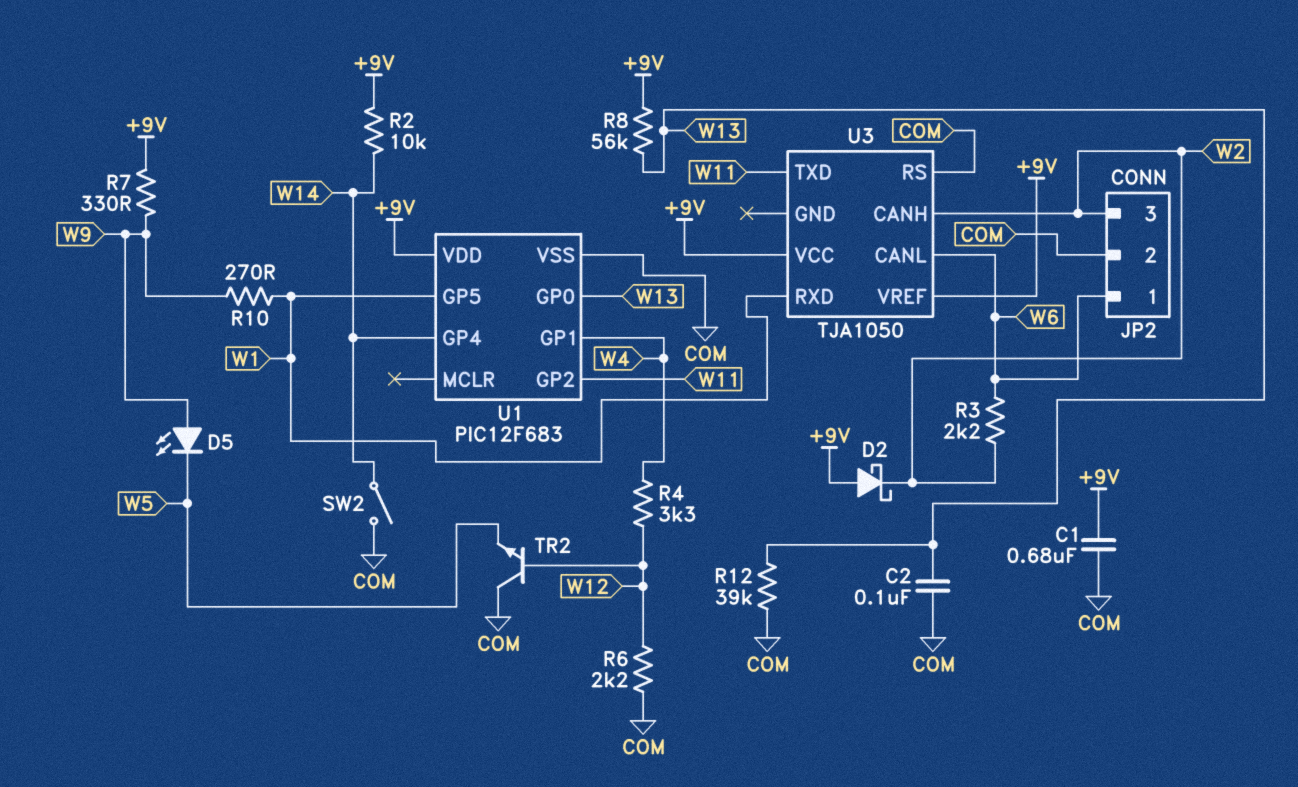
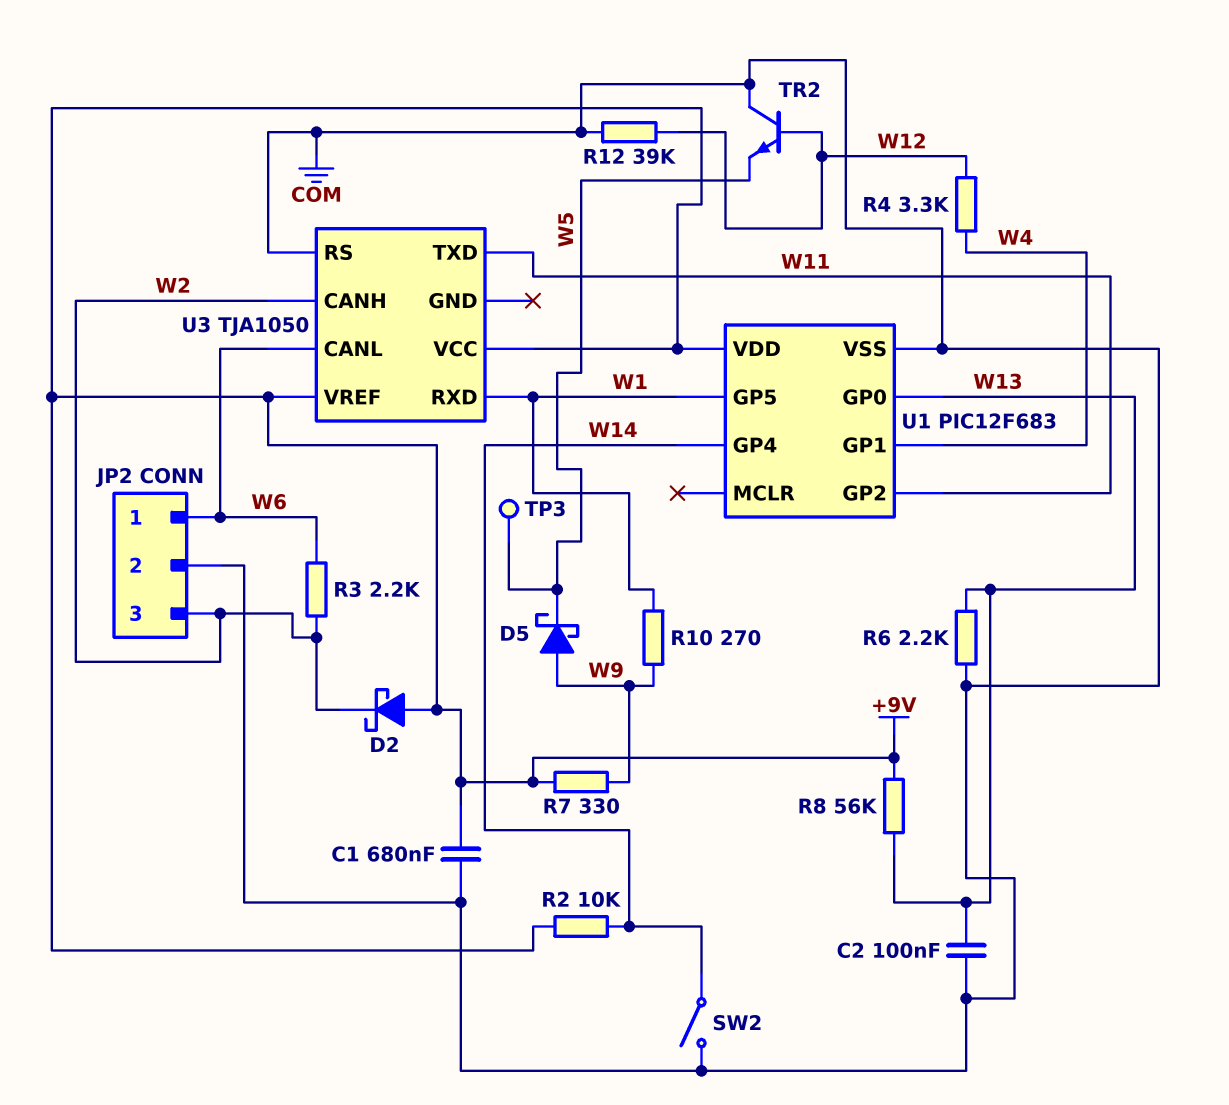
D5: LED (A W9, K W5) -> schottky (A W9, K W5)
R6: 2.2k (COM, W12) -> 2.2k (COM, W13)
R12: 39k (COM, W13) -> 39k (COM, W12)
TP3: none -> test point (W5)

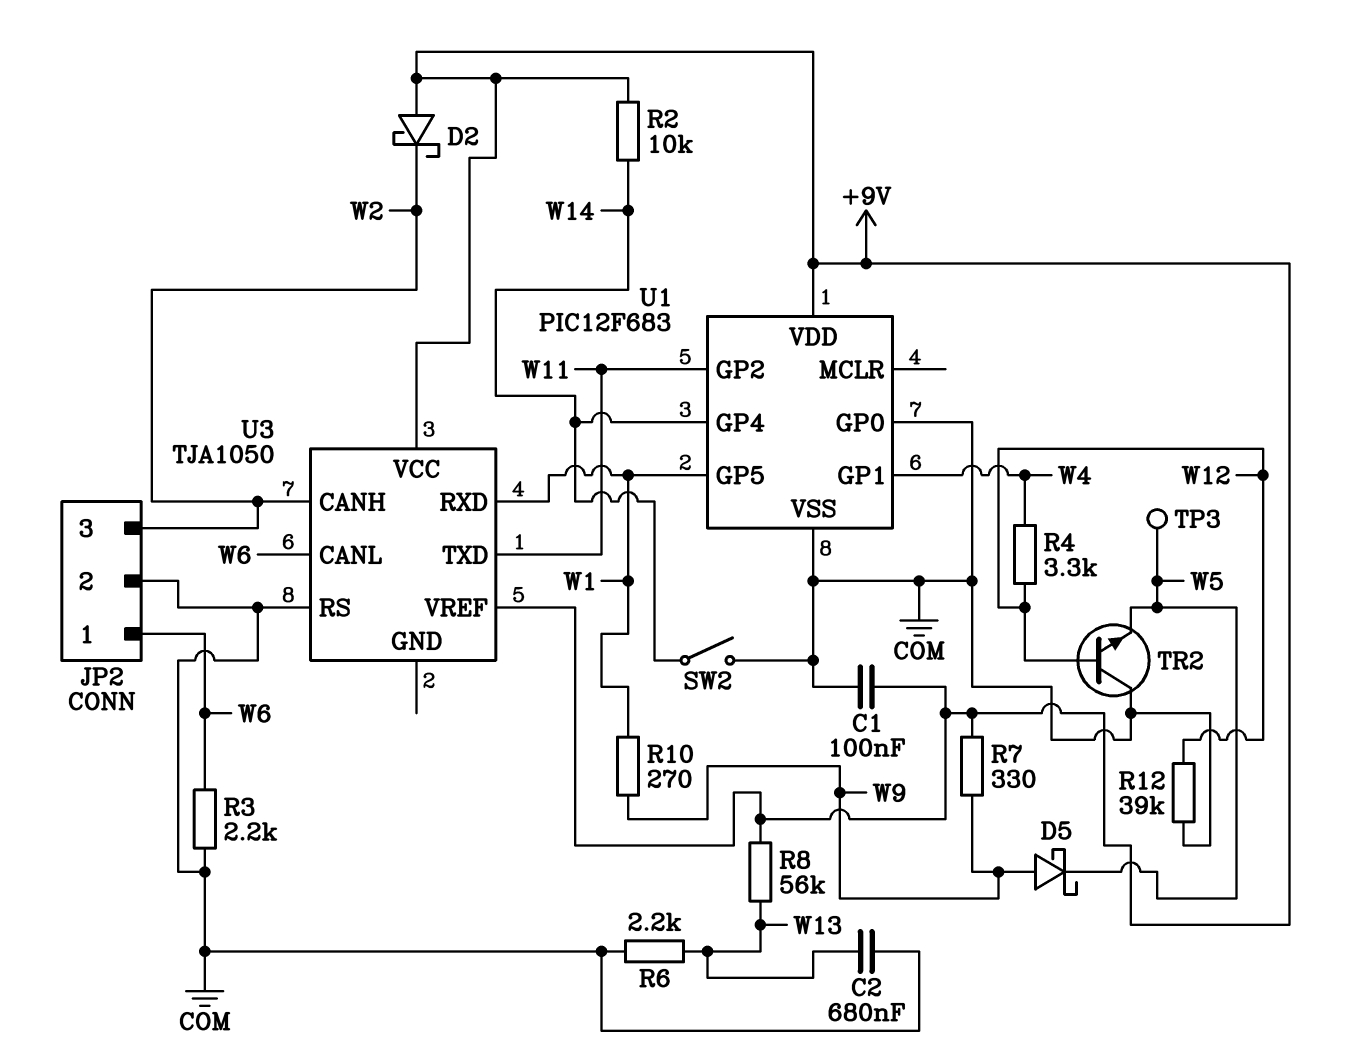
C1: 680nF (+9V, COM) -> 100nF (+9V, COM)
C2: 100nF (COM, W13) -> 680nF (COM, W13)
R3: 2.2k (W2, W6) -> 2.2k (COM, W6)
U1 pin GP0: W13 -> COM

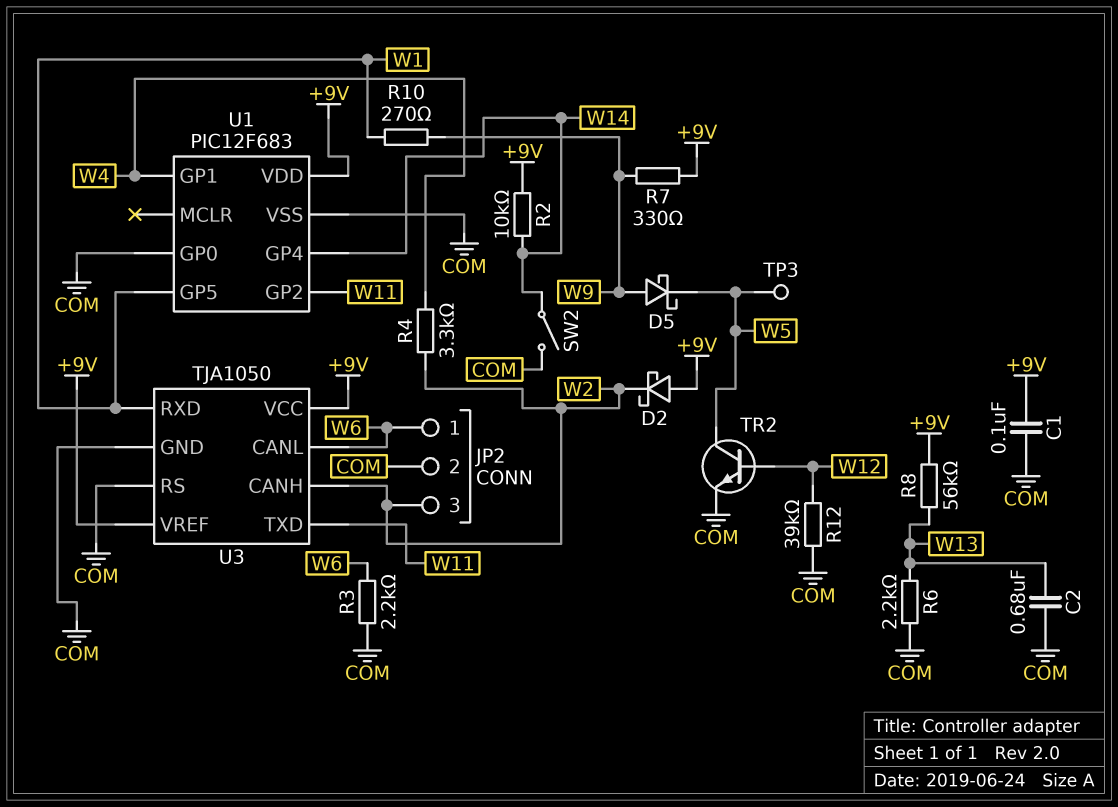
R4: 3.3k (W4, W12) -> 3.3k (W2, W4)
TR2: NPN (B W12, C COM, E W5) -> NPN (B W12, C W5, E COM)
U3 pin GND: none -> COM

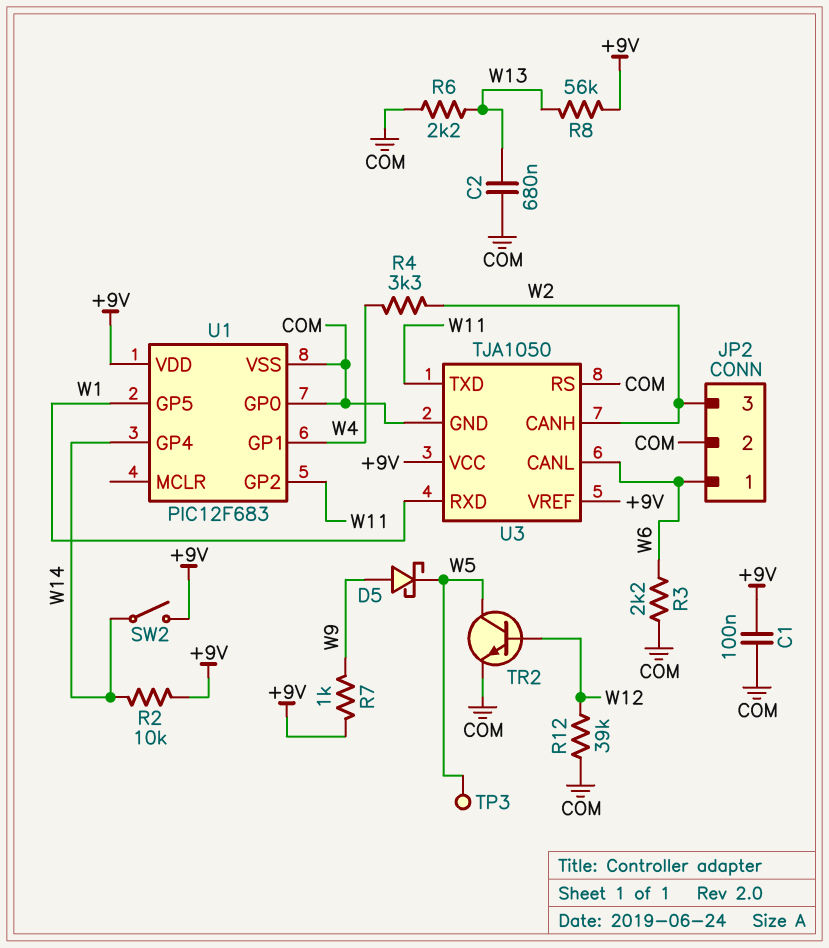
D2: schottky (A +9V, K W2) -> none
R7: 330 (+9V, W9) -> 1k (+9V, W9)
R10: 270 (W1, W9) -> none
SW2: switch (COM, W14) -> switch (+9V, W14)

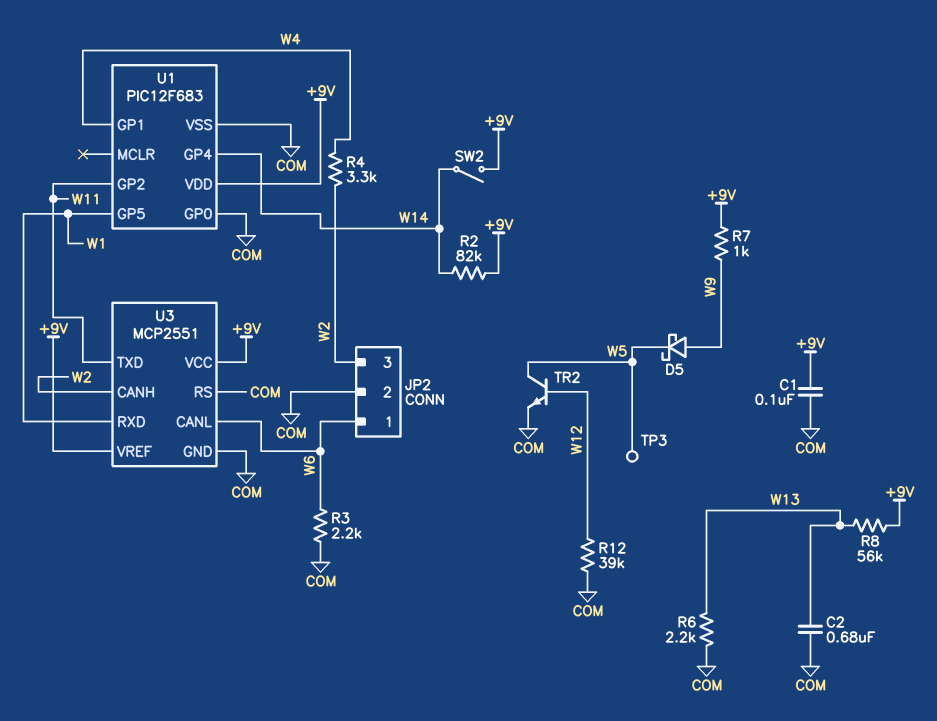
R2: 10k (+9V, W14) -> 82k (+9V, W14)
U3: TJA1050 -> MCP2551

